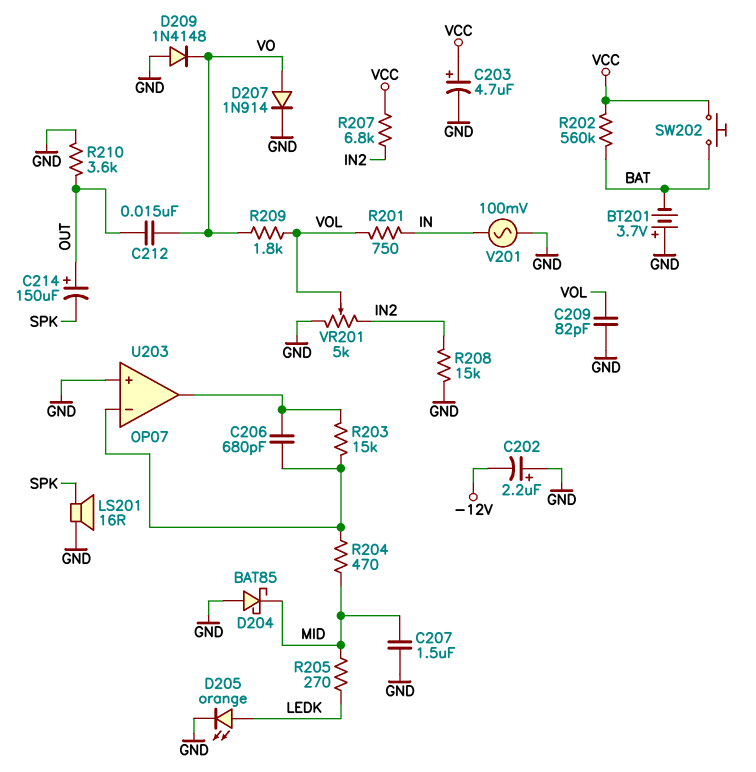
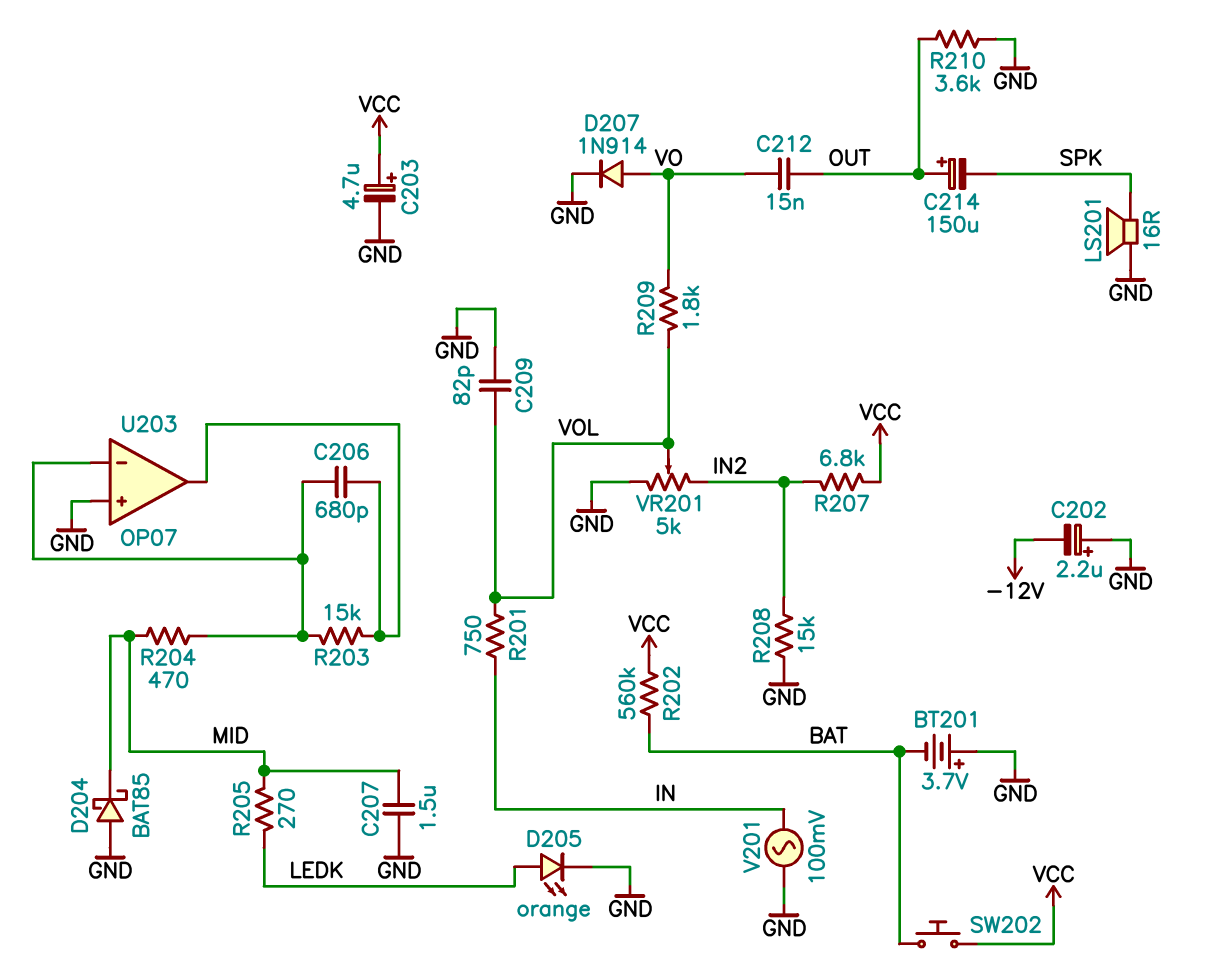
D209: diode 1N4148 (A GND, K VO) -> none

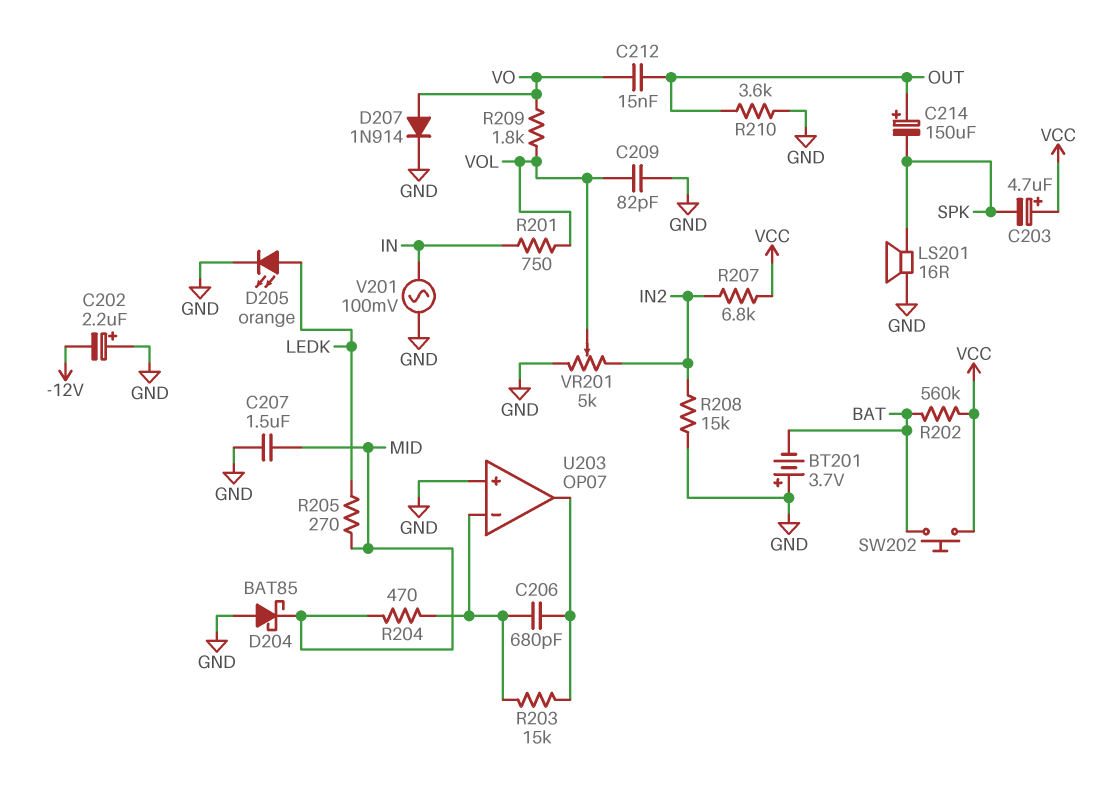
C203: 4.7uF (plus VCC, minus GND) -> 4.7uF (plus VCC, minus SPK)

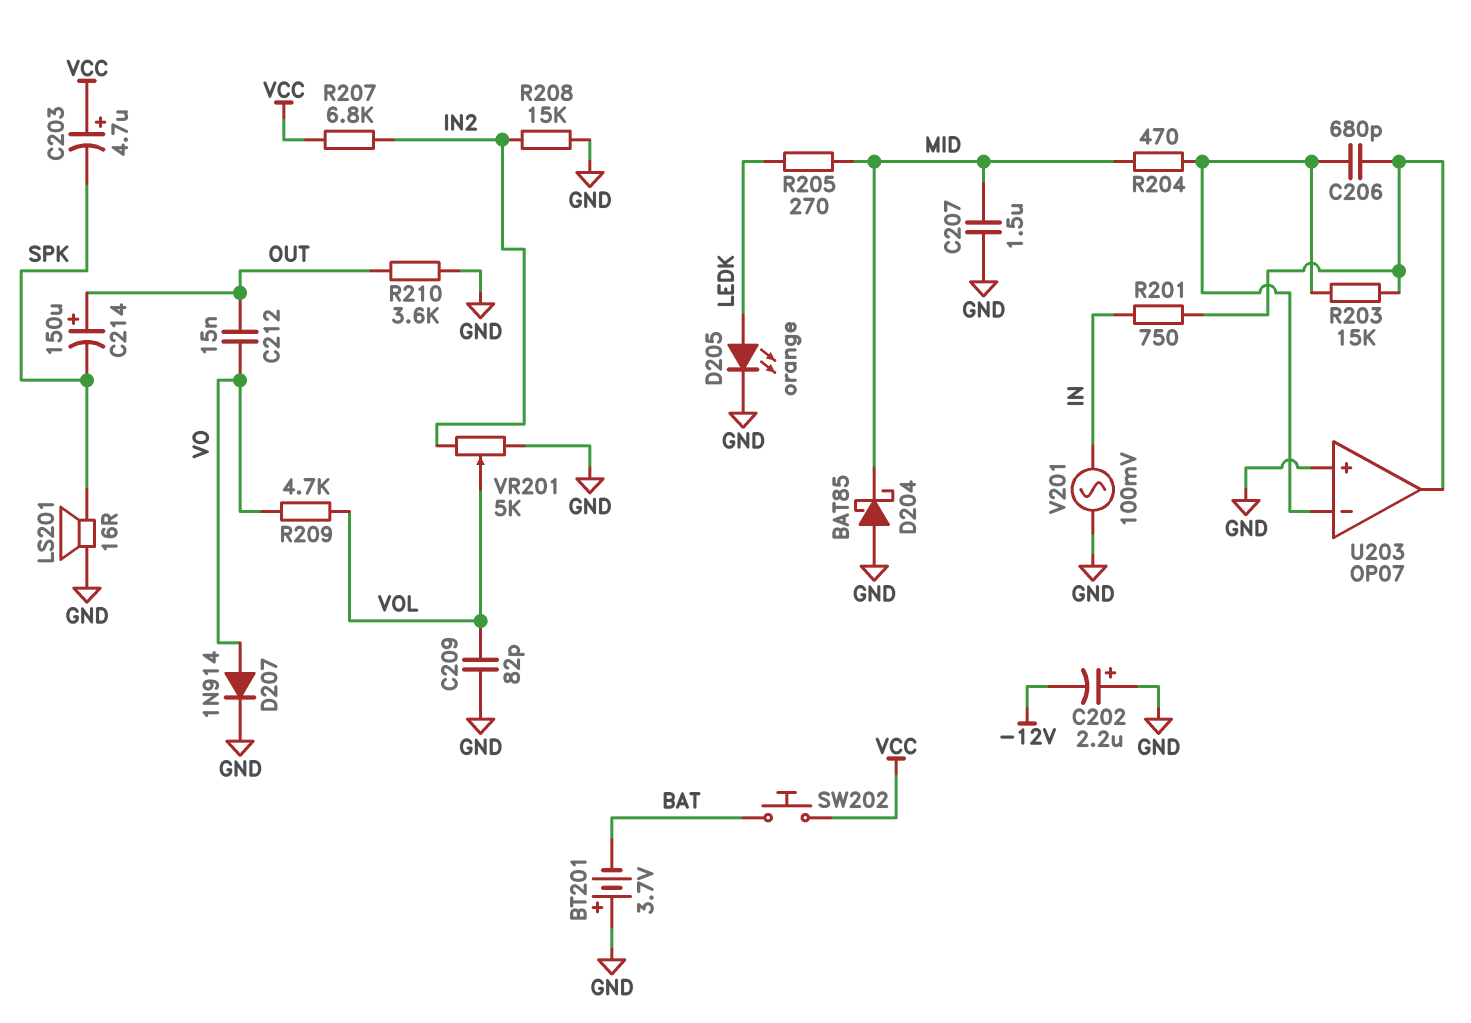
R201: 750 (IN, VOL) -> 750 (IN, U203/out)
R202: 560k (BAT, VCC) -> none
R209: 1.8k (VO, VOL) -> 4.7k (VO, VOL)

